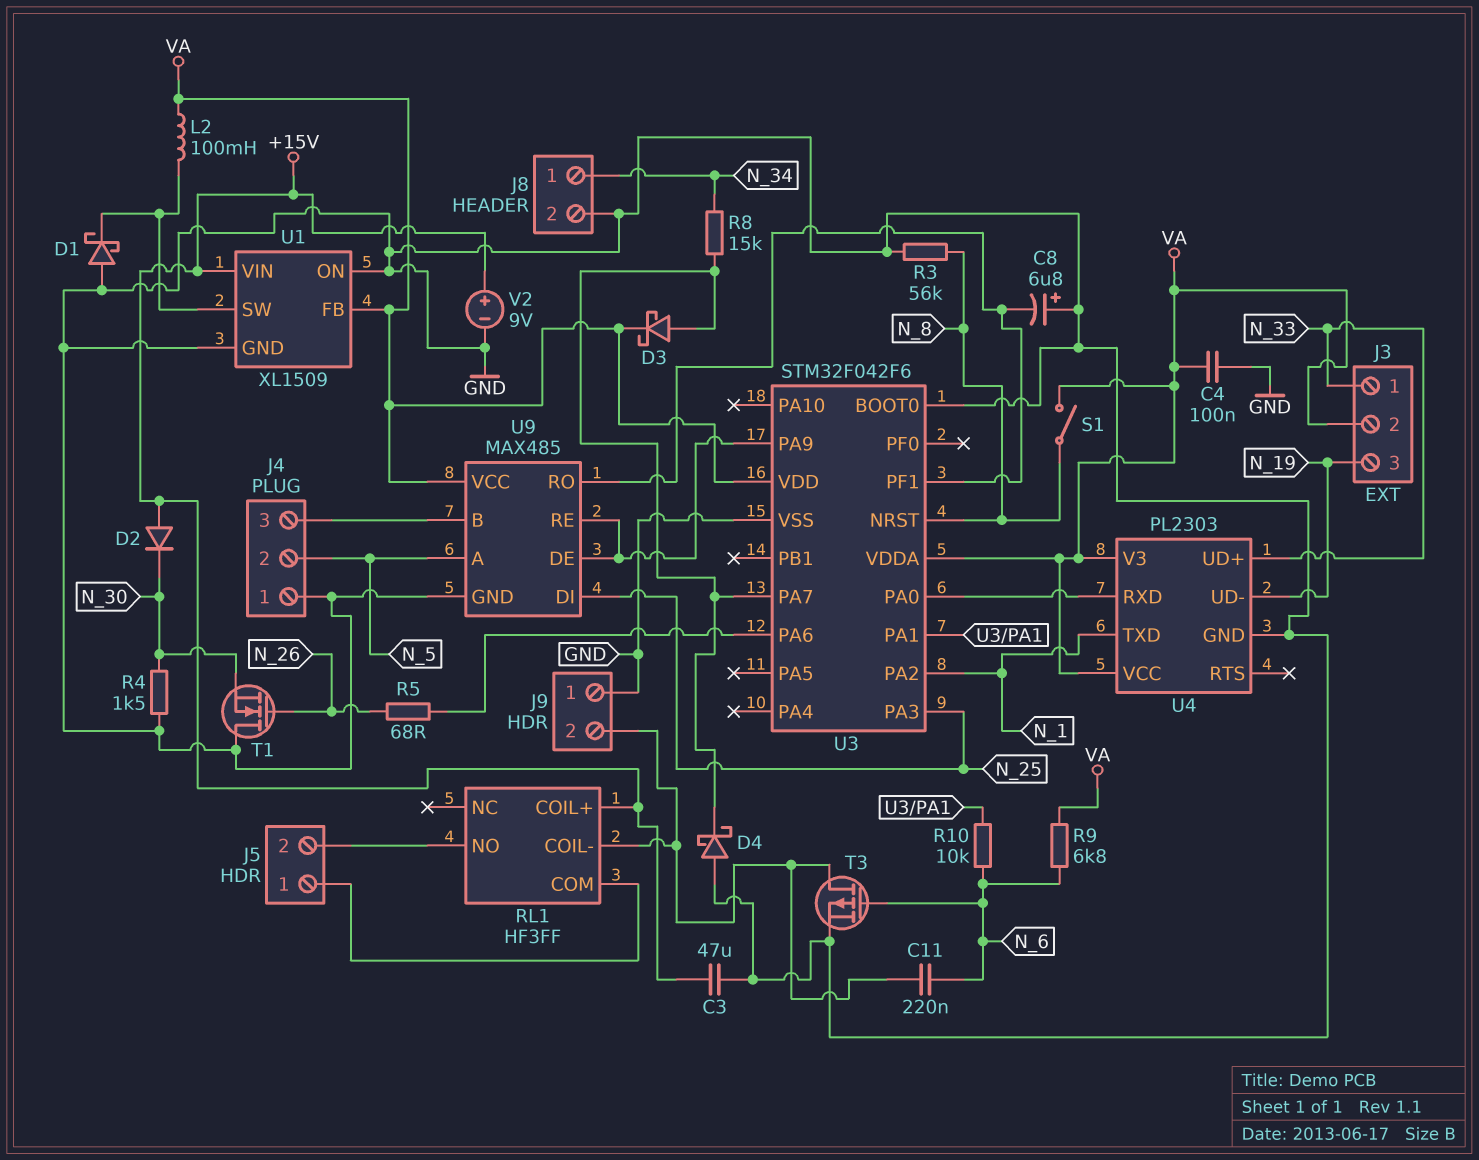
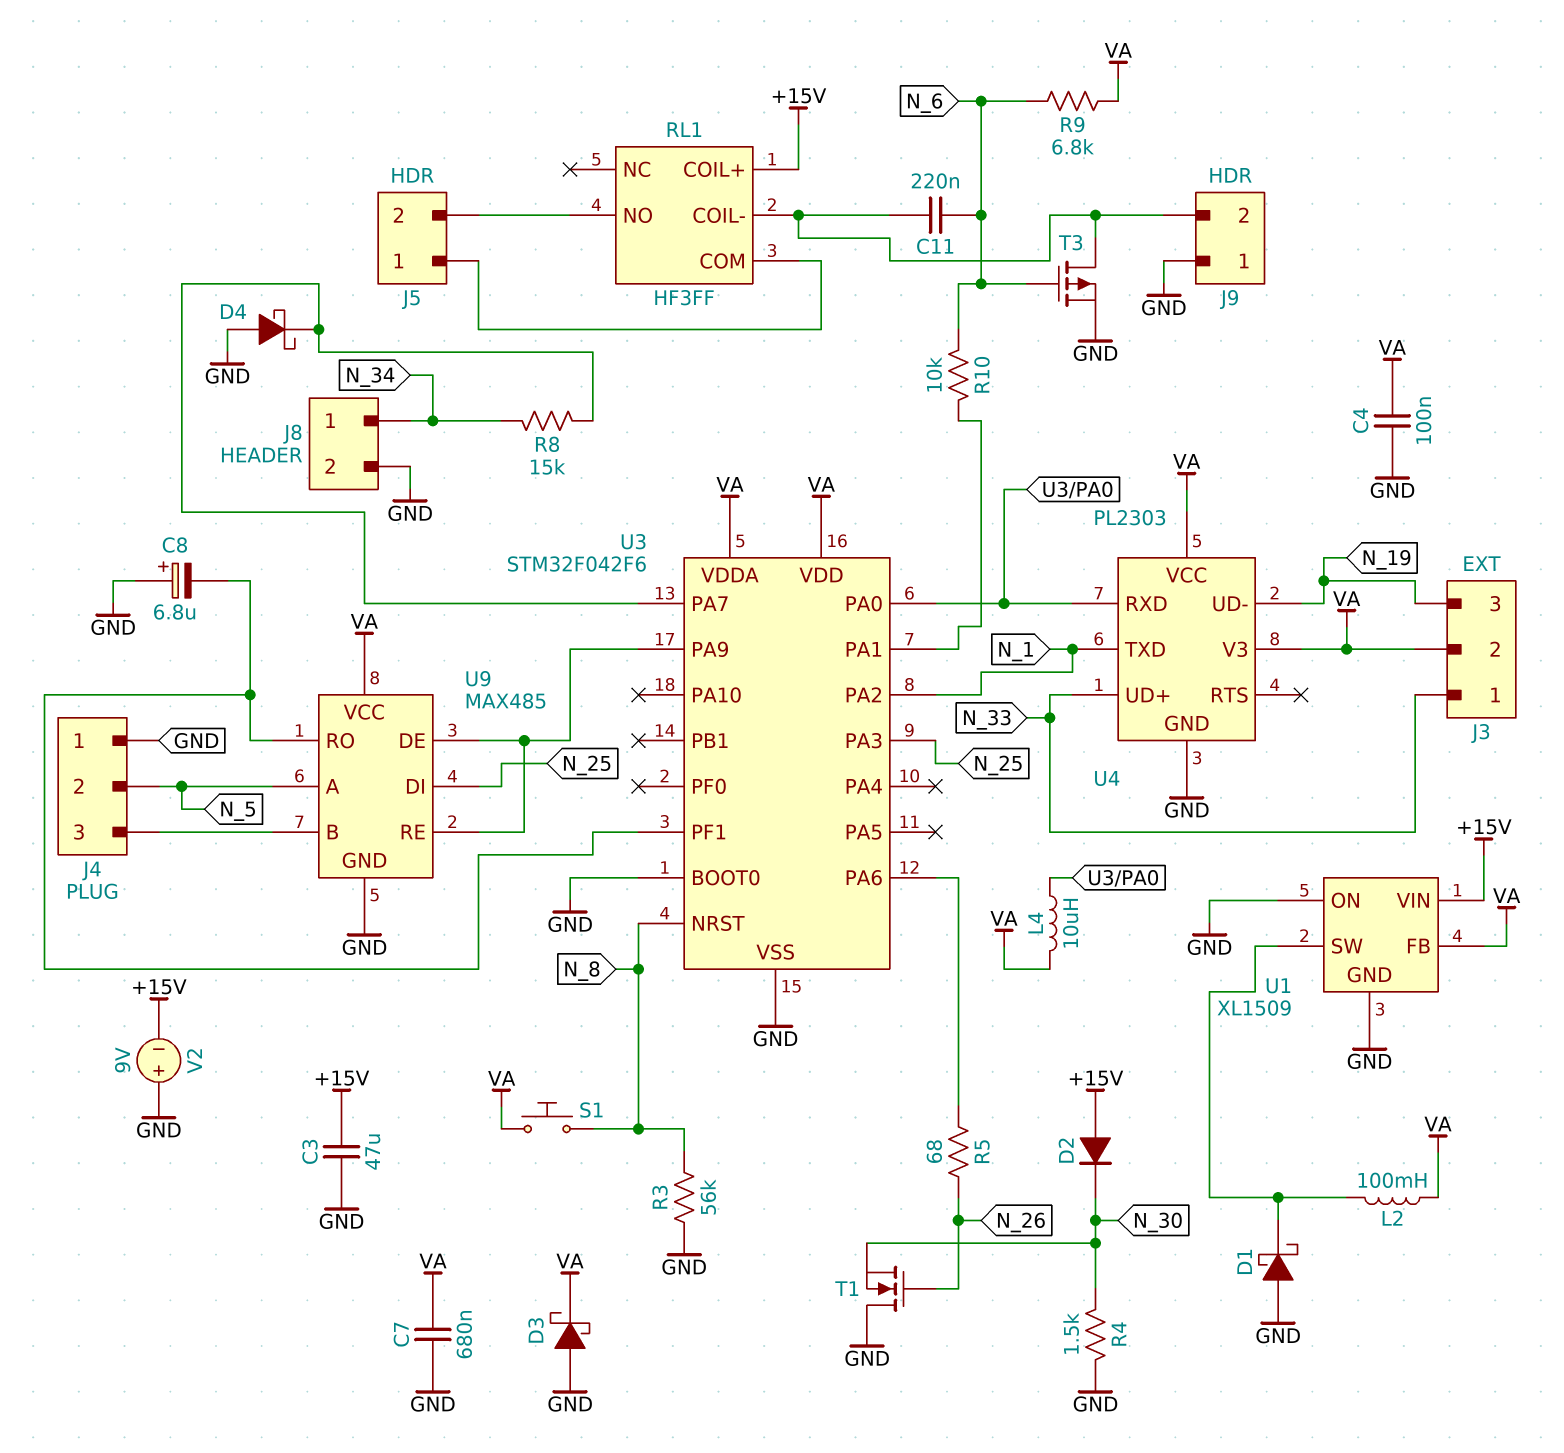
C7: none -> 680nF (GND, VA)
D3: schottky (A U3/PA7, K VA) -> schottky (A GND, K VA)
L4: none -> 10uH (U3/PA0, VA)
S1: switch (N_8, VA) -> button (N_8, VA)
V2: 9V (plus +15V, minus GND) -> 9V (plus GND, minus +15V)

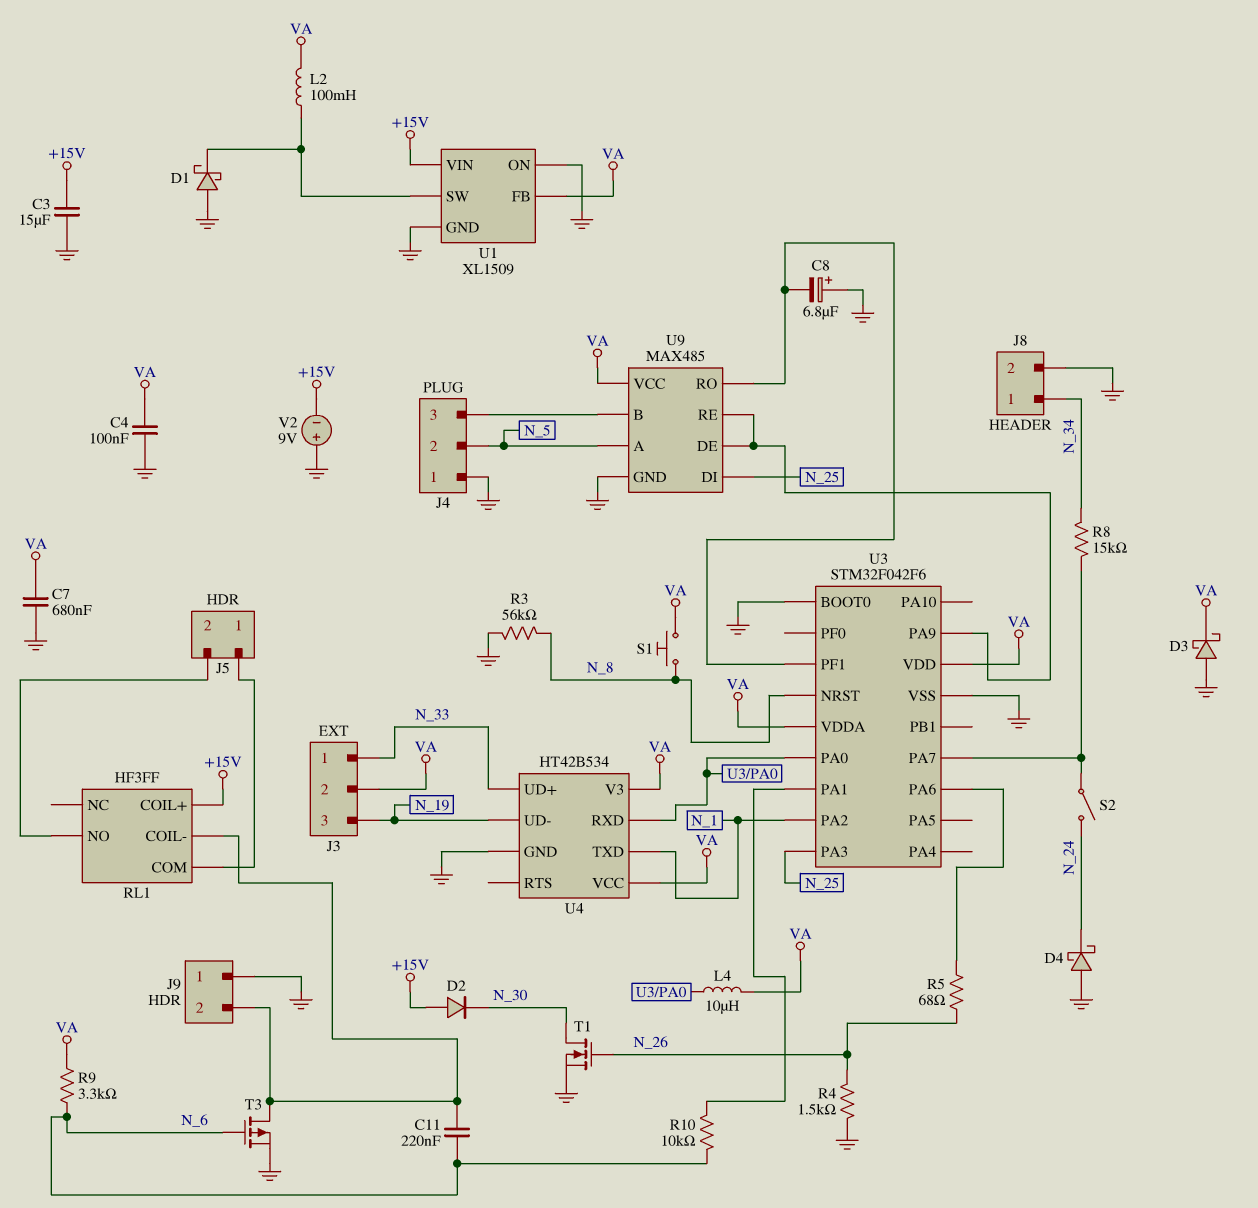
C3: 47uF (+15V, GND) -> 15uF (+15V, GND)
D4: schottky (A GND, K U3/PA7) -> schottky (A GND, K N_24)
R4: 1.5k (GND, N_30) -> 1.5k (GND, N_26)
R9: 6.8k (N_6, VA) -> 3.3k (N_6, VA)
S2: none -> switch (N_24, U3/PA7)
T1: NMOS (G N_26, D GND, S N_30) -> NMOS (G N_26, D N_30, S GND)
U4: PL2303 -> HT42B534

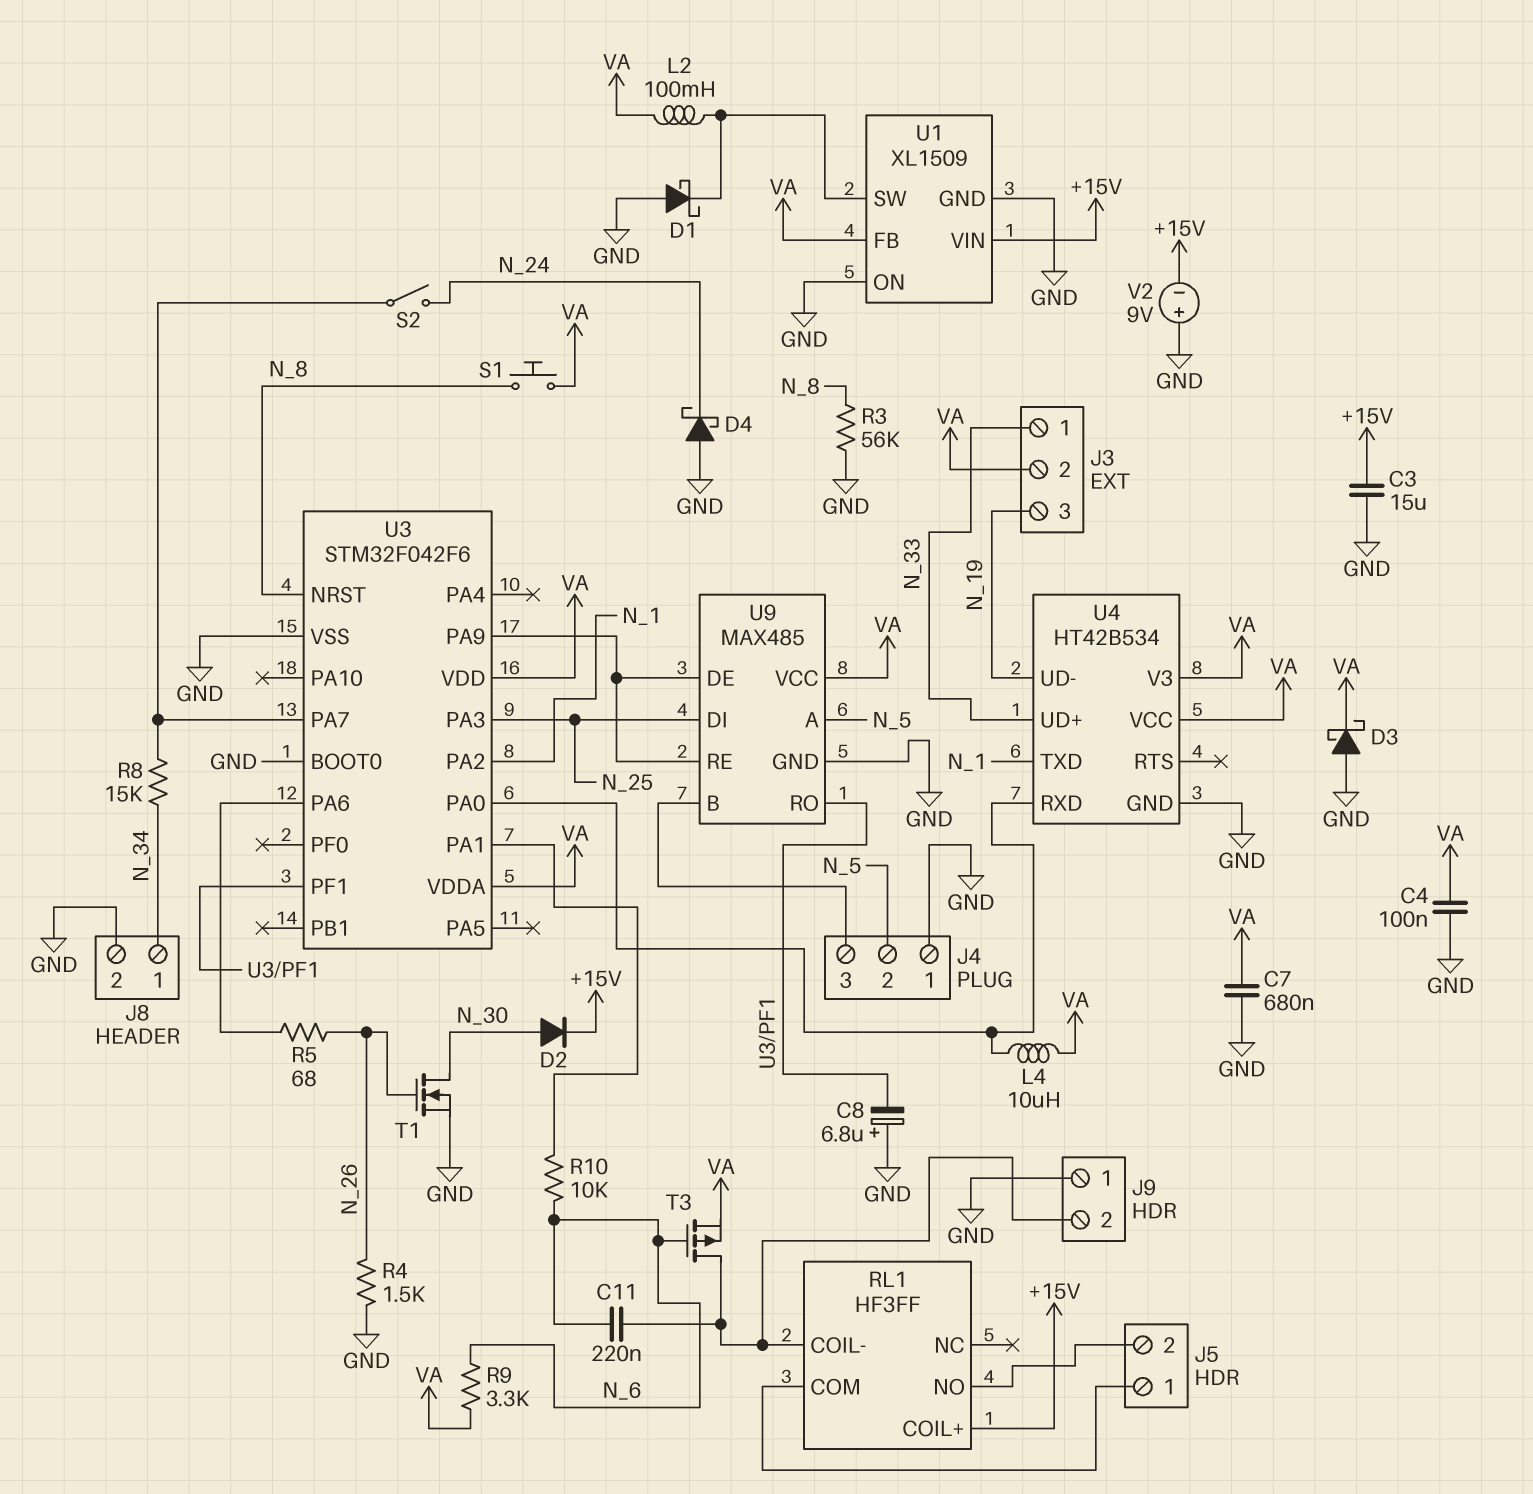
D2: diode (A +15V, K N_30) -> diode (A N_30, K +15V)
T3: PMOS (G N_6, D J9/2, S GND) -> PMOS (G N_6, D J9/2, S VA)

